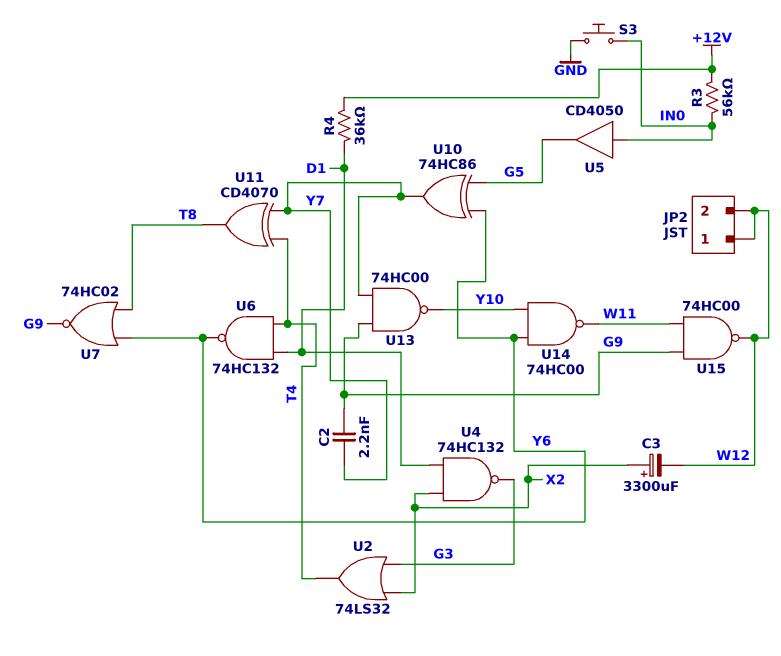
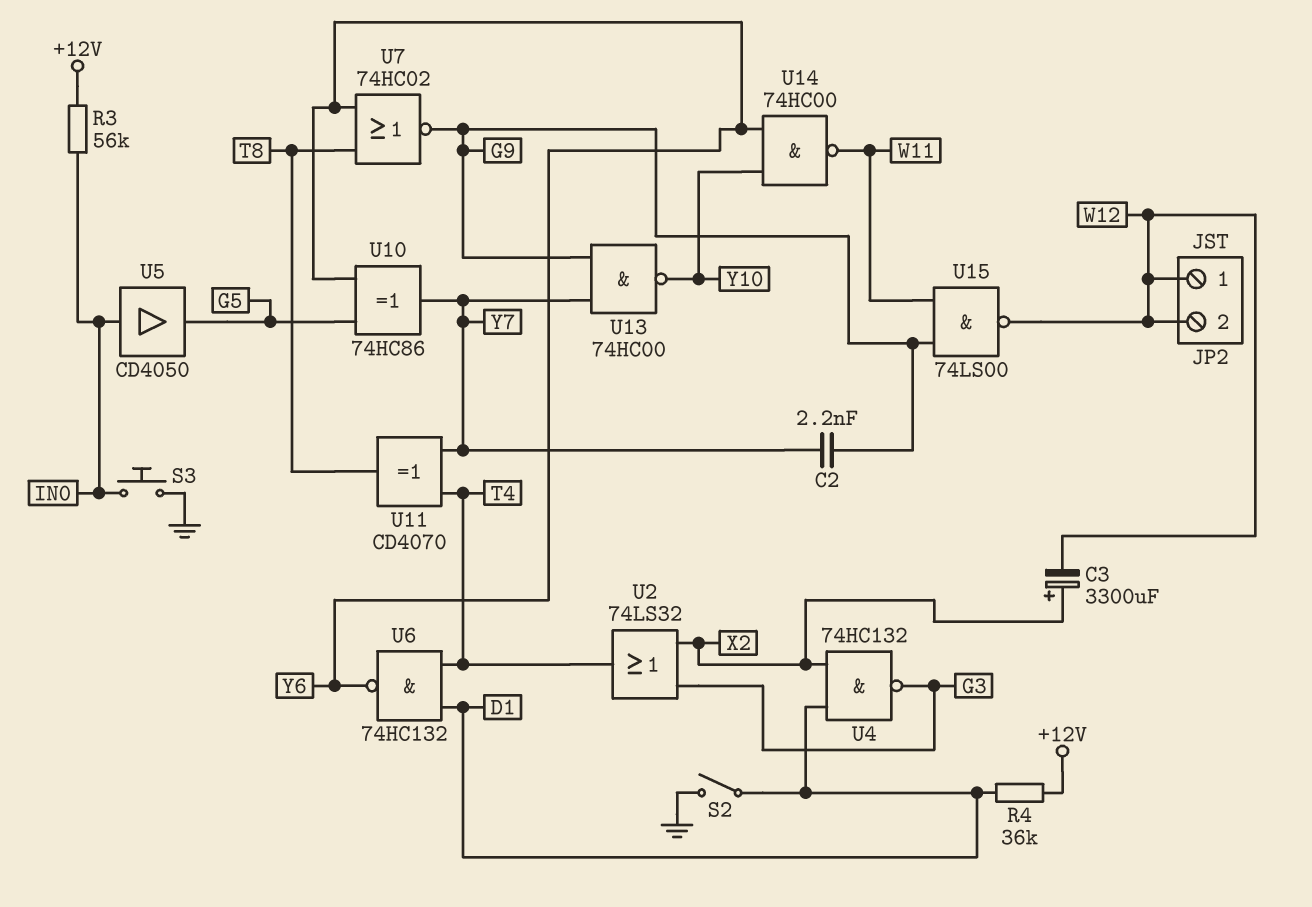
S2: none -> switch (D1, GND)
U15: NAND 74HC00 (in G9, in W11, out W12) -> NAND 74LS00 (in G9, in W11, out W12)

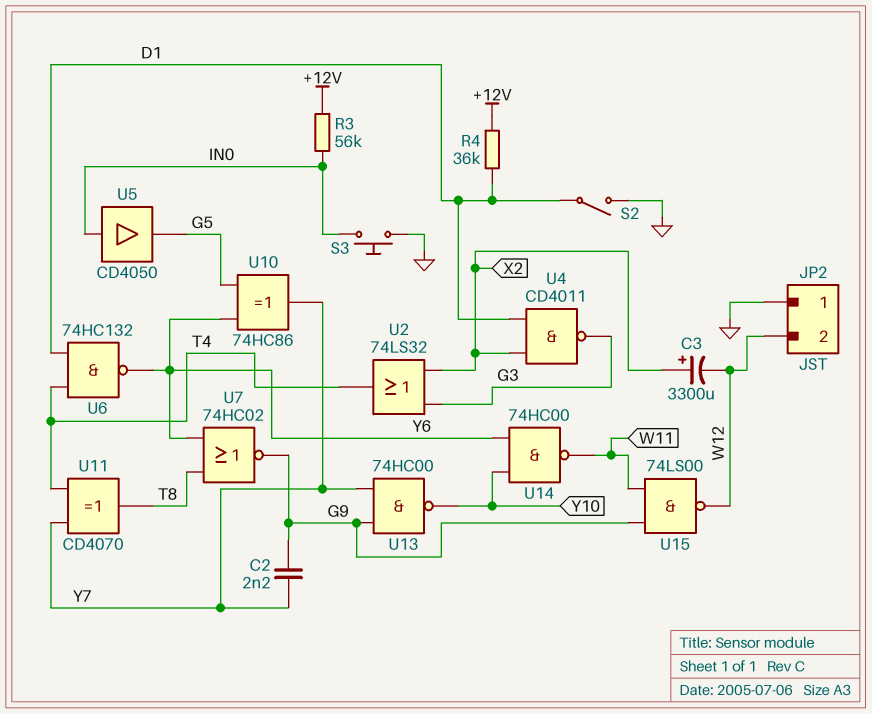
JP2 pin 1: W12 -> GND
U4: NAND 74HC132 (in D1, in X2, out G3) -> NAND CD4011 (in D1, in X2, out G3)

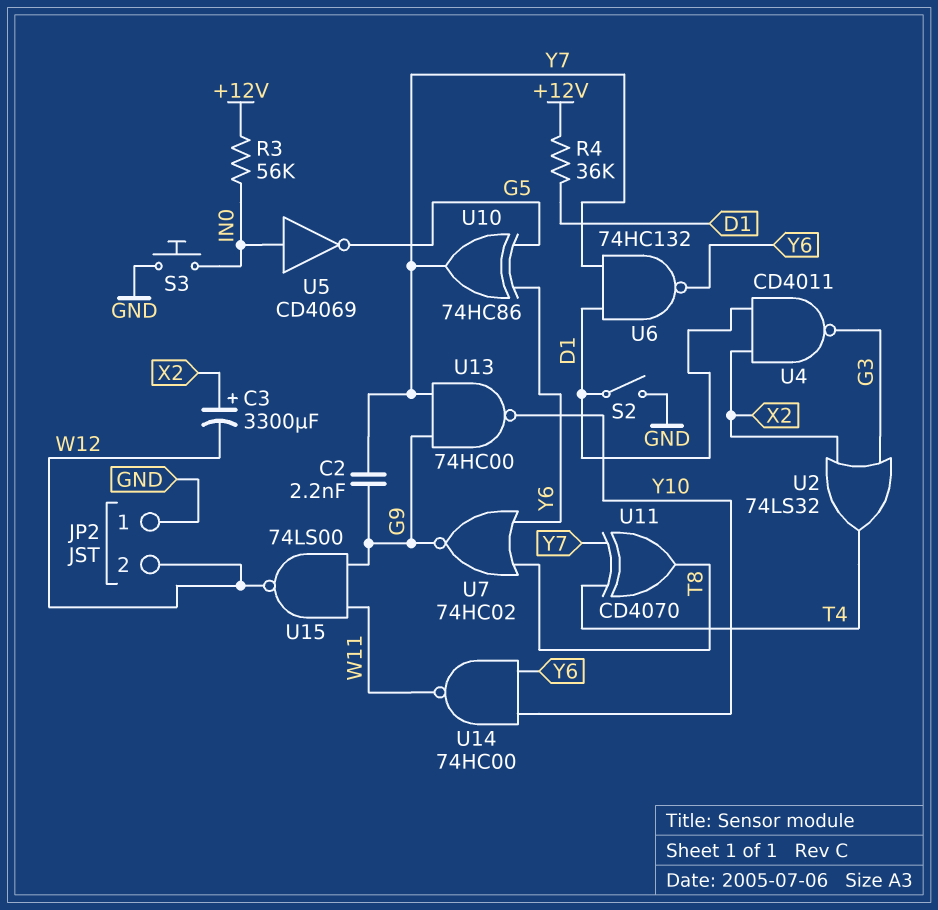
U5: buffer CD4050 (in IN0, out G5) -> NOT CD4069 (in IN0, out G5)
U6: NAND 74HC132 (in D1, in T4, out Y6) -> NAND 74HC132 (in D1, in Y7, out Y6)

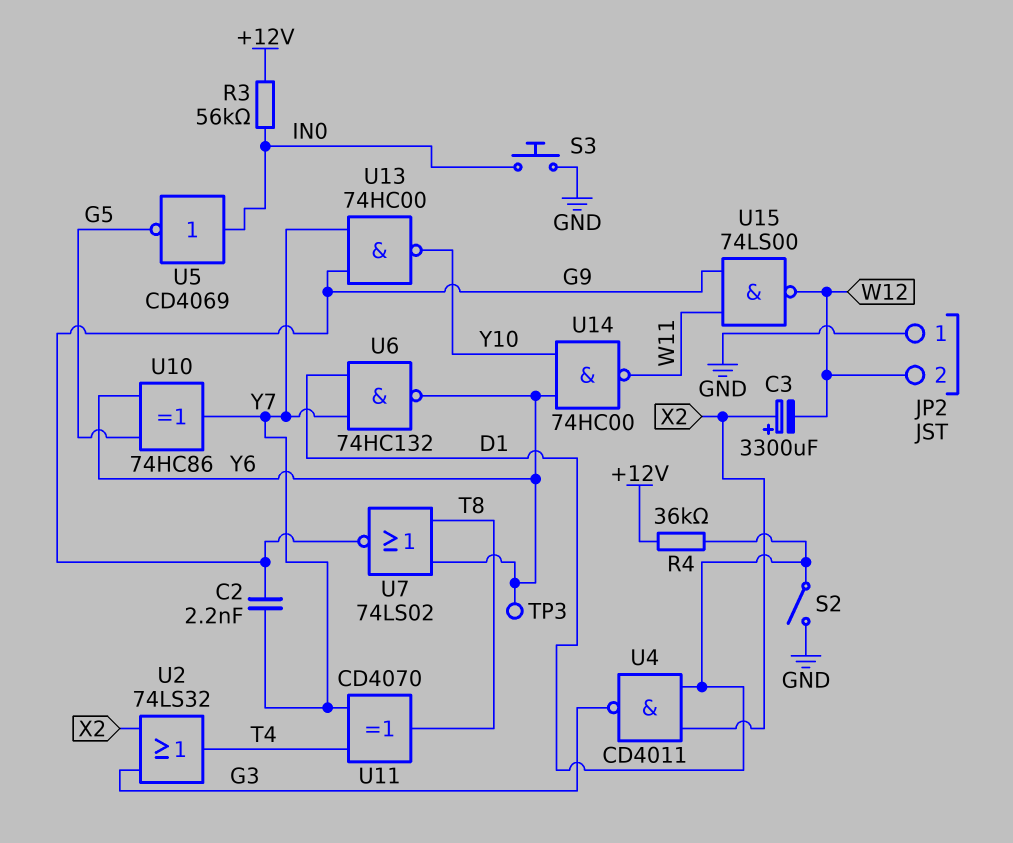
TP3: none -> test point (Y6)
U7: NOR 74HC02 (in T8, in Y6, out G9) -> NOR 74LS02 (in T8, in Y6, out G9)

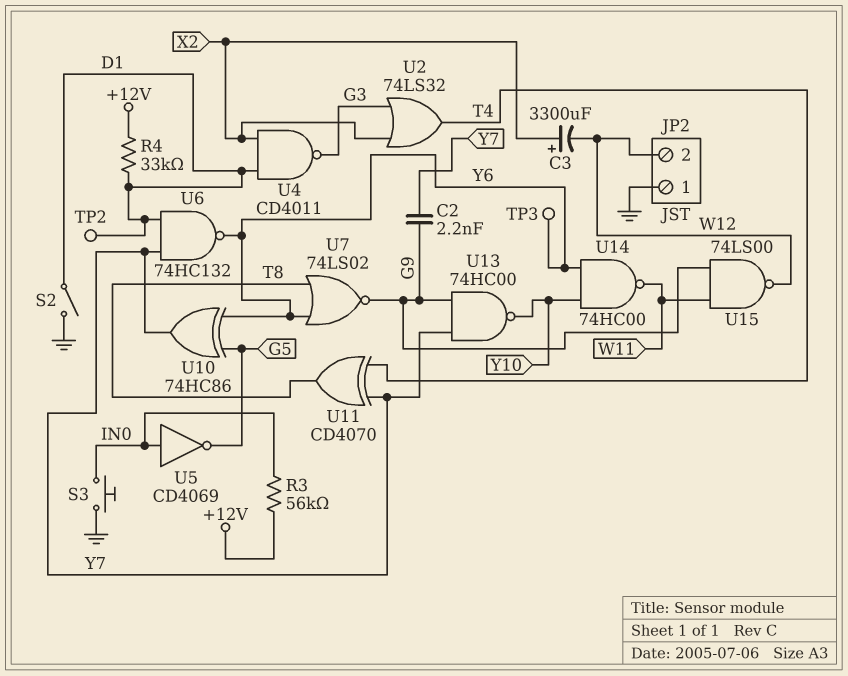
R4: 36k (+12V, D1) -> 33k (+12V, D1)
TP2: none -> test point (D1)

